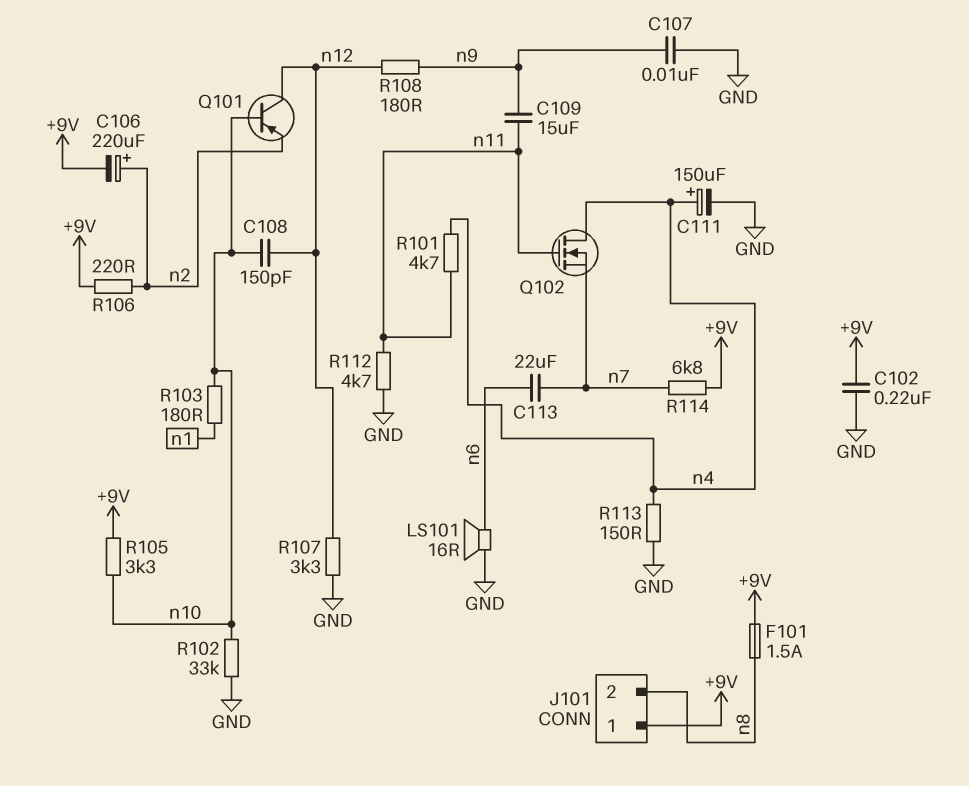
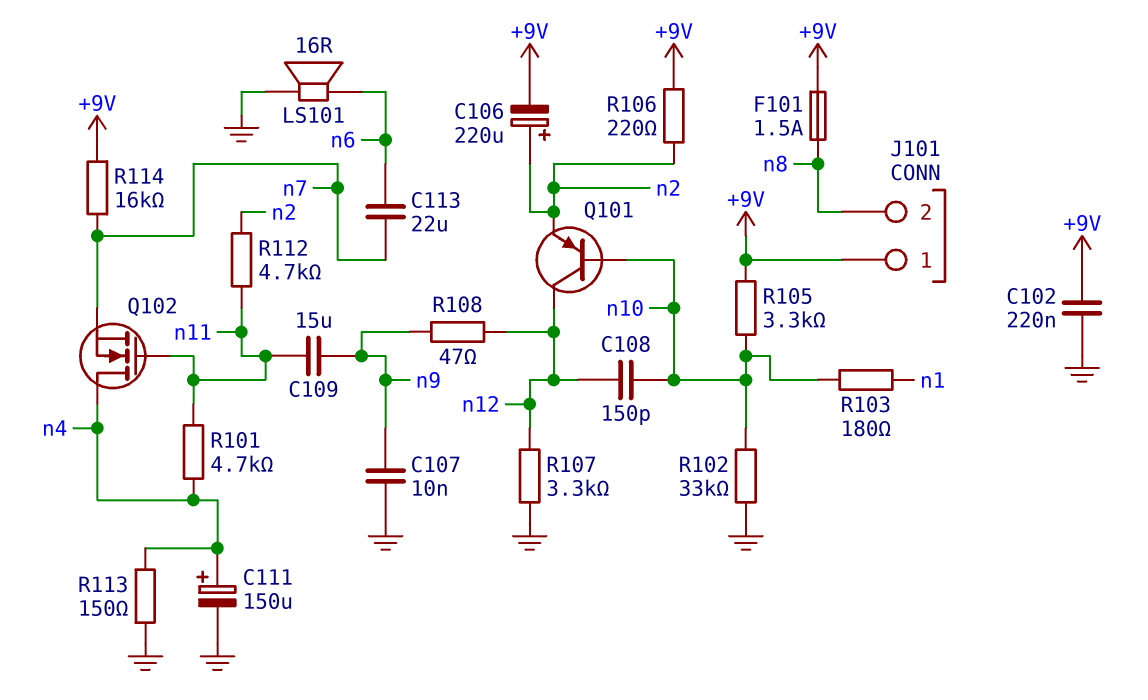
R108: 180 (n9, n12) -> 47 (n9, n12)
R112: 4.7k (GND, n11) -> 4.7k (n2, n11)
R114: 6.8k (+9V, n7) -> 16k (+9V, n7)

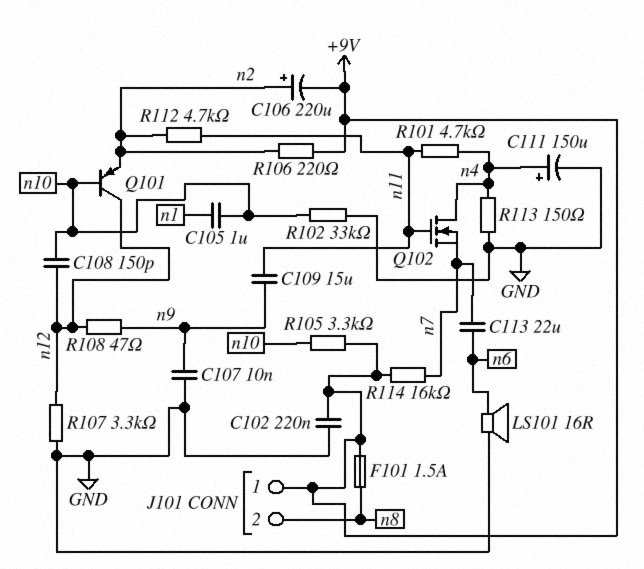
C105: none -> 1uF (n1, n10)
R103: 180 (n1, n10) -> none

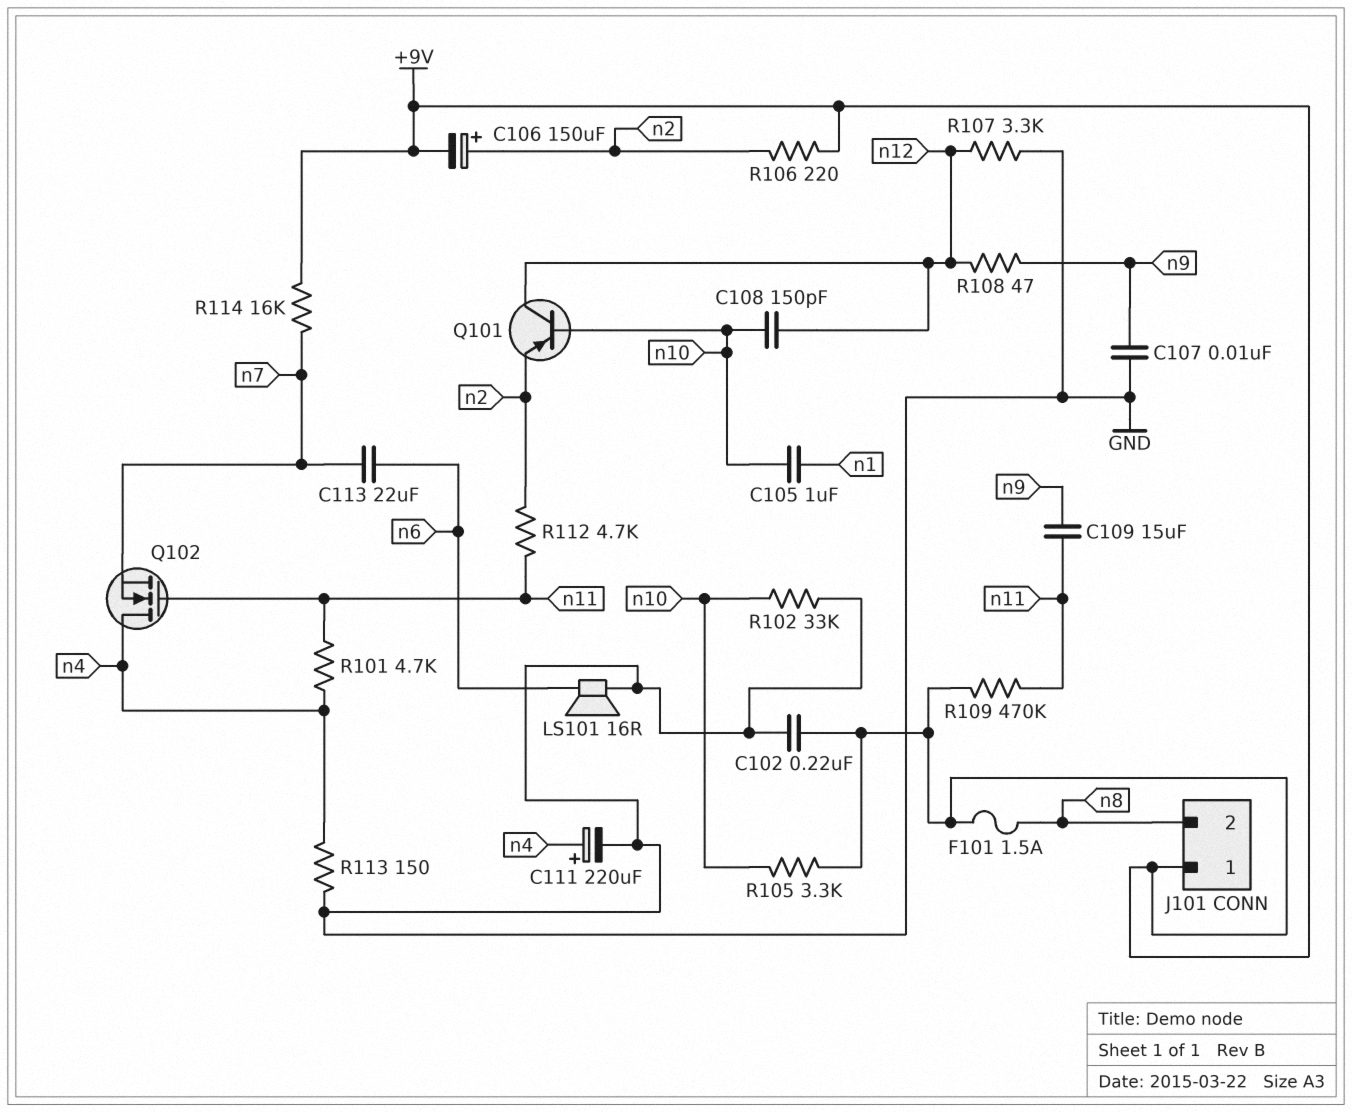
C106: 220uF (plus n2, minus +9V) -> 150uF (plus n2, minus +9V)
C111: 150uF (plus n4, minus GND) -> 220uF (plus n4, minus GND)
R109: none -> 470k (+9V, n11)

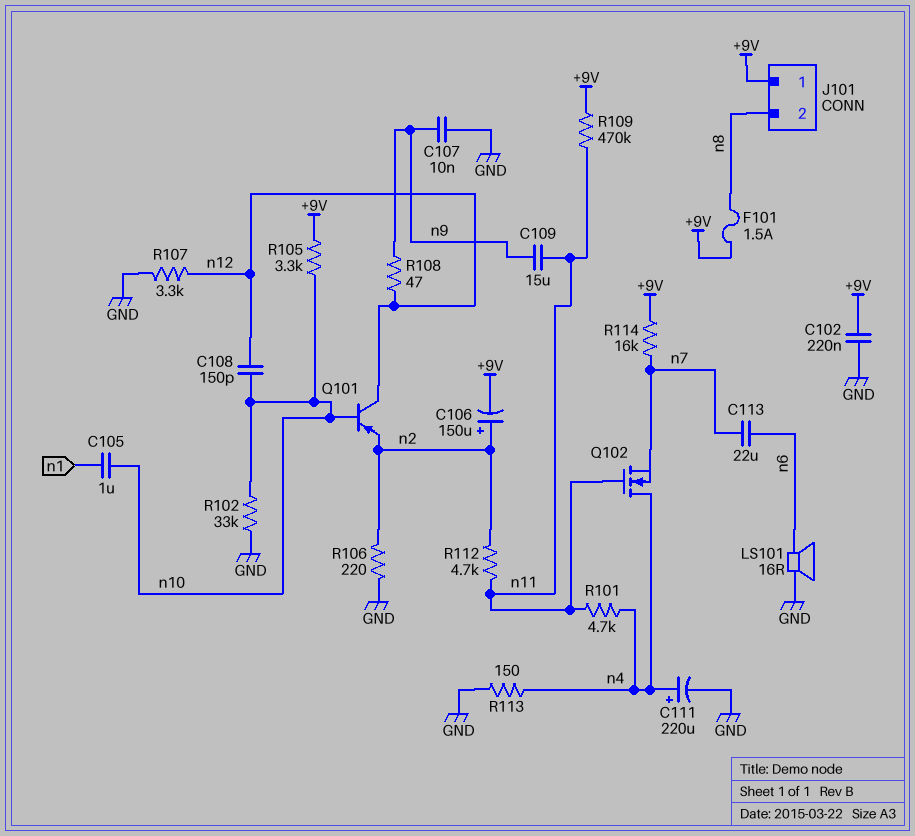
R106: 220 (+9V, n2) -> 220 (GND, n2)

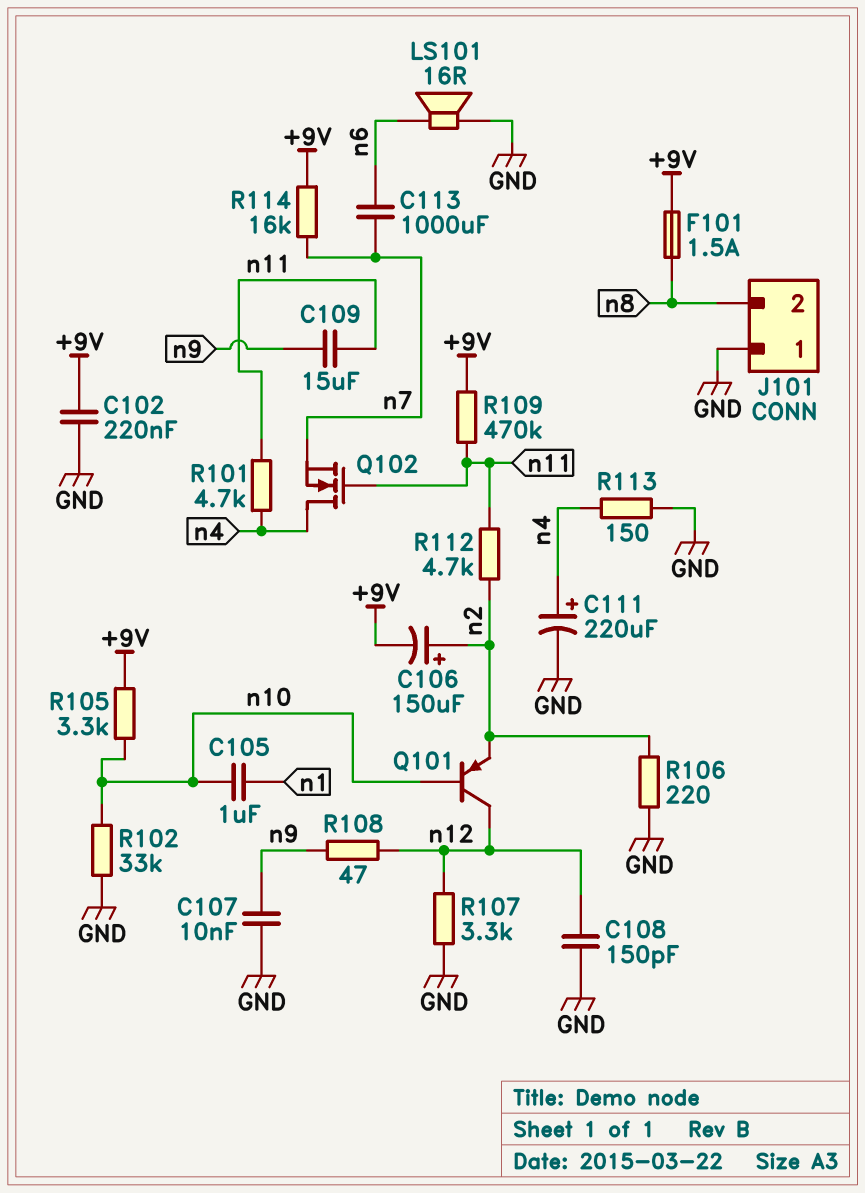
C108: 150pF (n10, n12) -> 150pF (GND, n12)
C113: 22uF (n6, n7) -> 1000uF (n6, n7)
J101 pin 1: +9V -> GND

